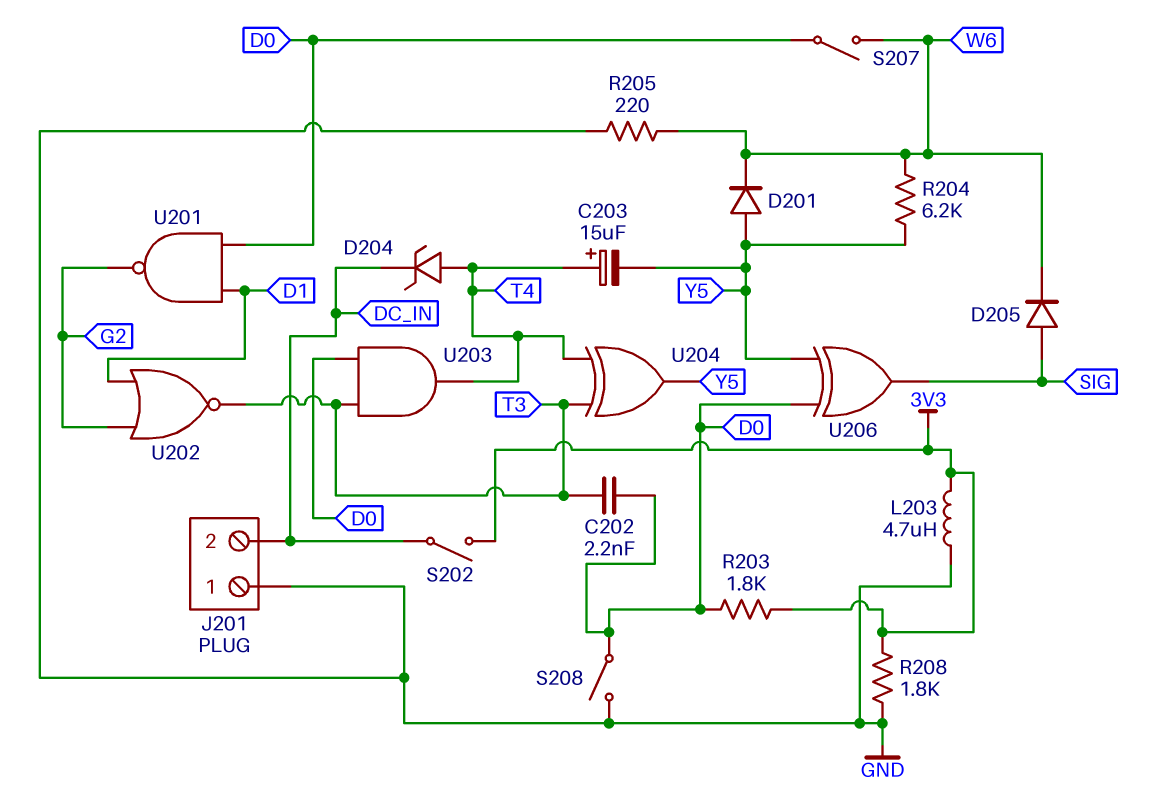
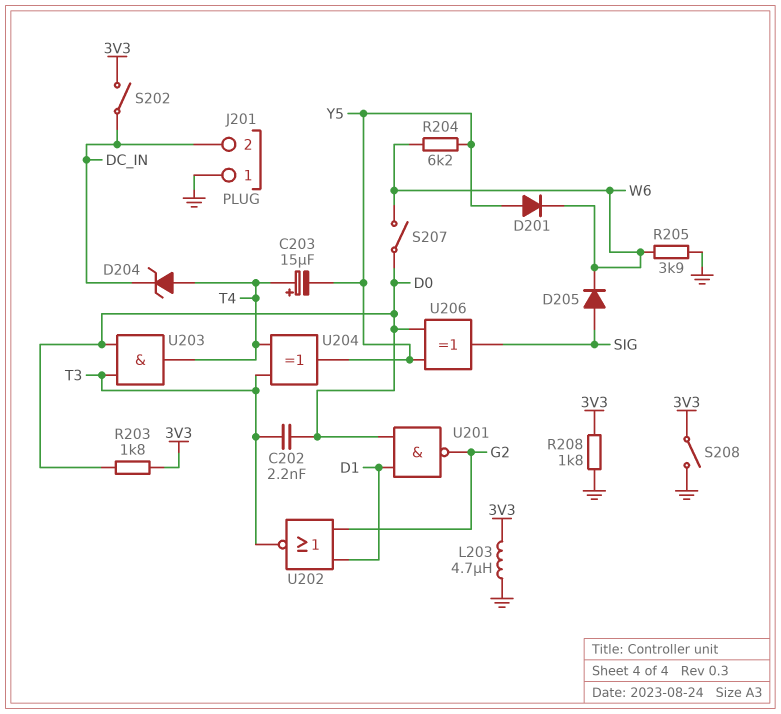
R205: 220 (GND, W6) -> 3.9k (GND, W6)
S208: switch (D0, GND) -> switch (3V3, GND)

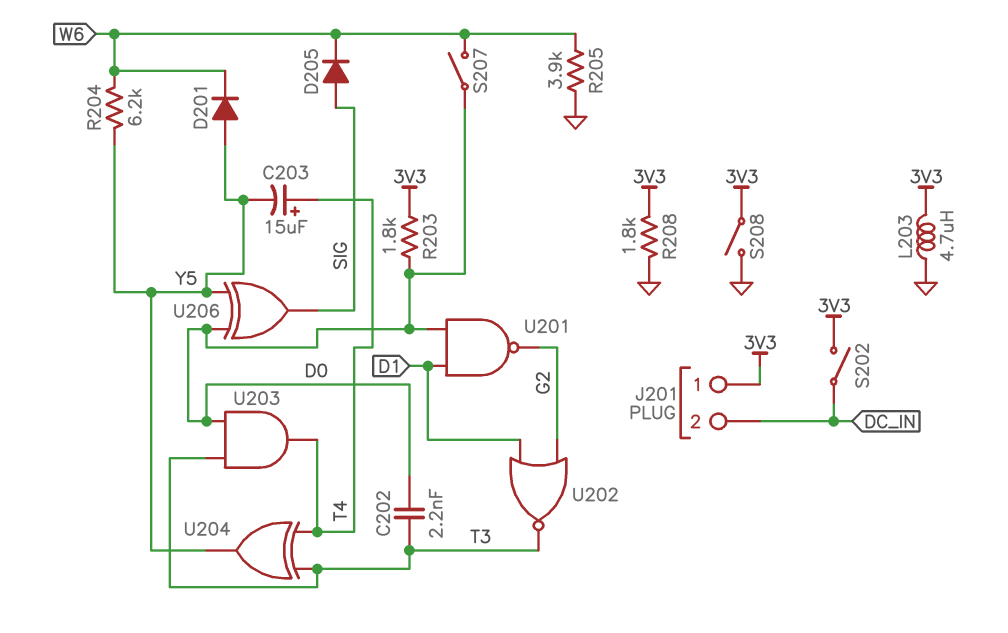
D204: zener (A T4, K DC_IN) -> none
J201 pin 1: GND -> 3V3

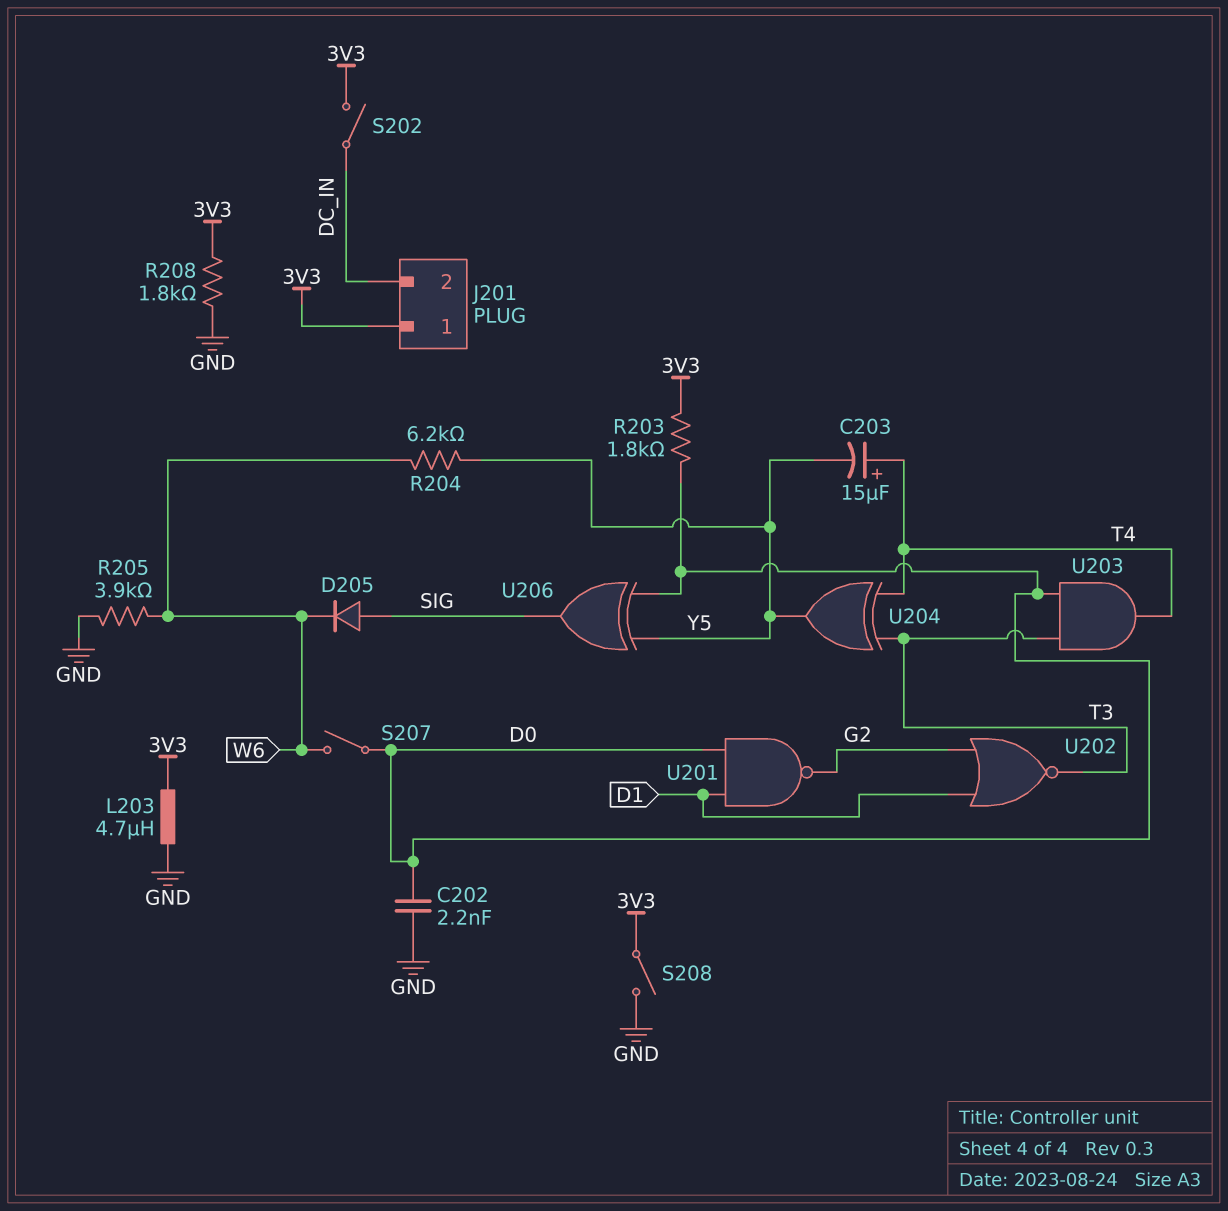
C202: 2.2nF (D0, T3) -> 2.2nF (D0, GND)
D201: diode (A Y5, K W6) -> none

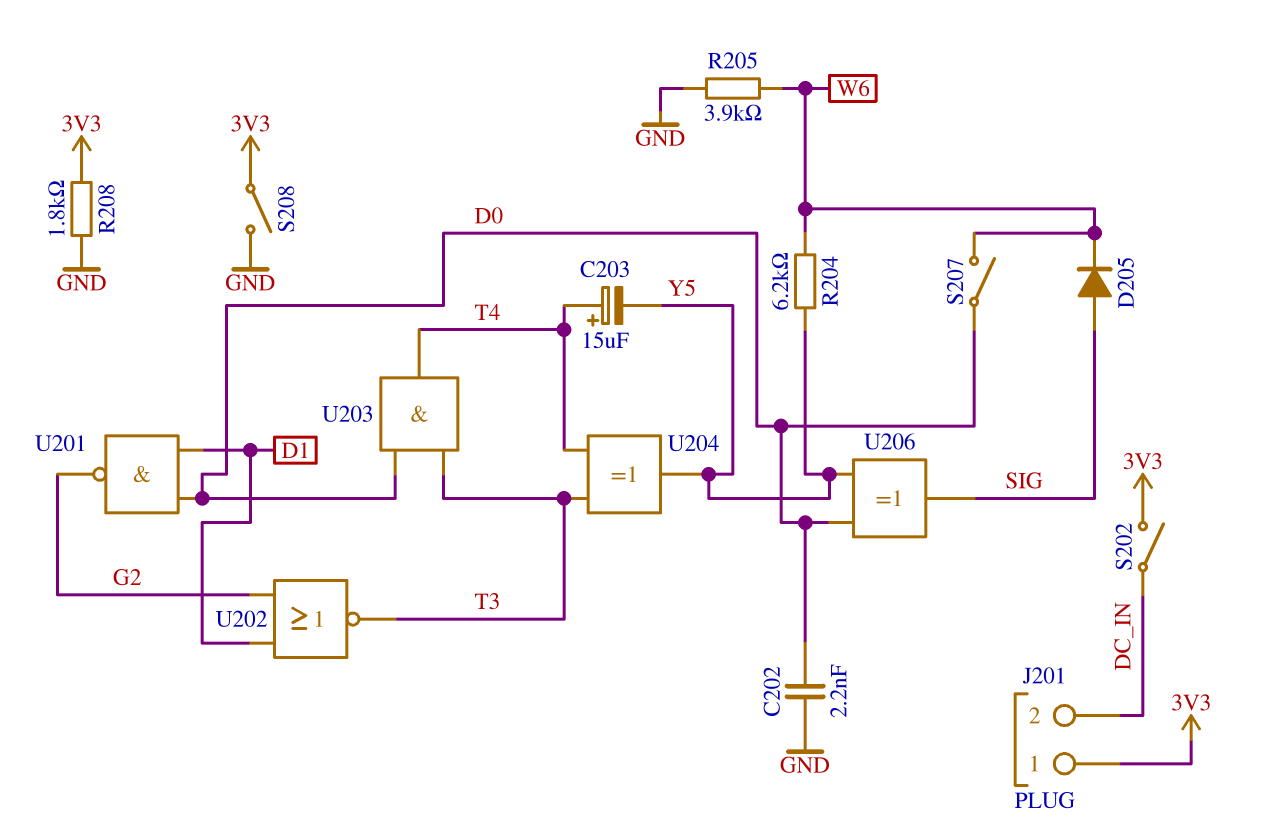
L203: 4.7uH (3V3, GND) -> none
R203: 1.8k (3V3, D0) -> none

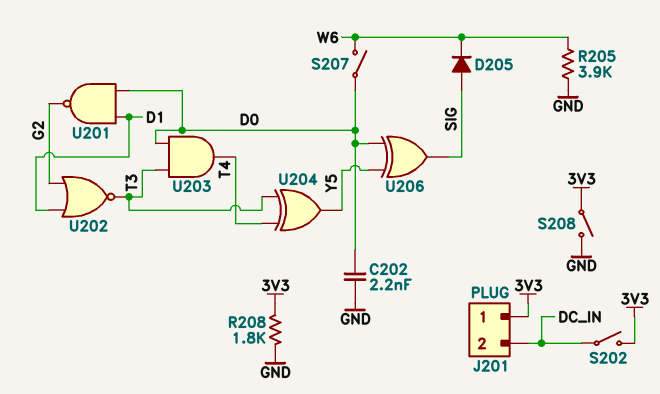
C203: 15uF (plus T4, minus Y5) -> none
R204: 6.2k (W6, Y5) -> none

